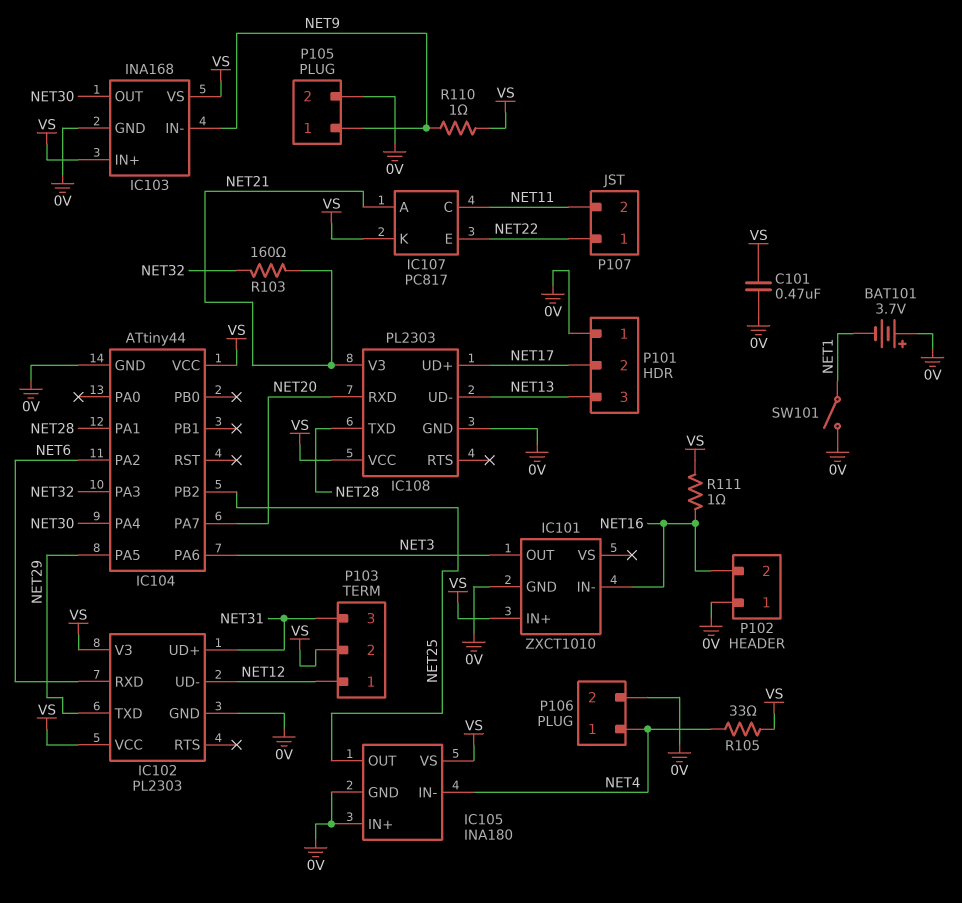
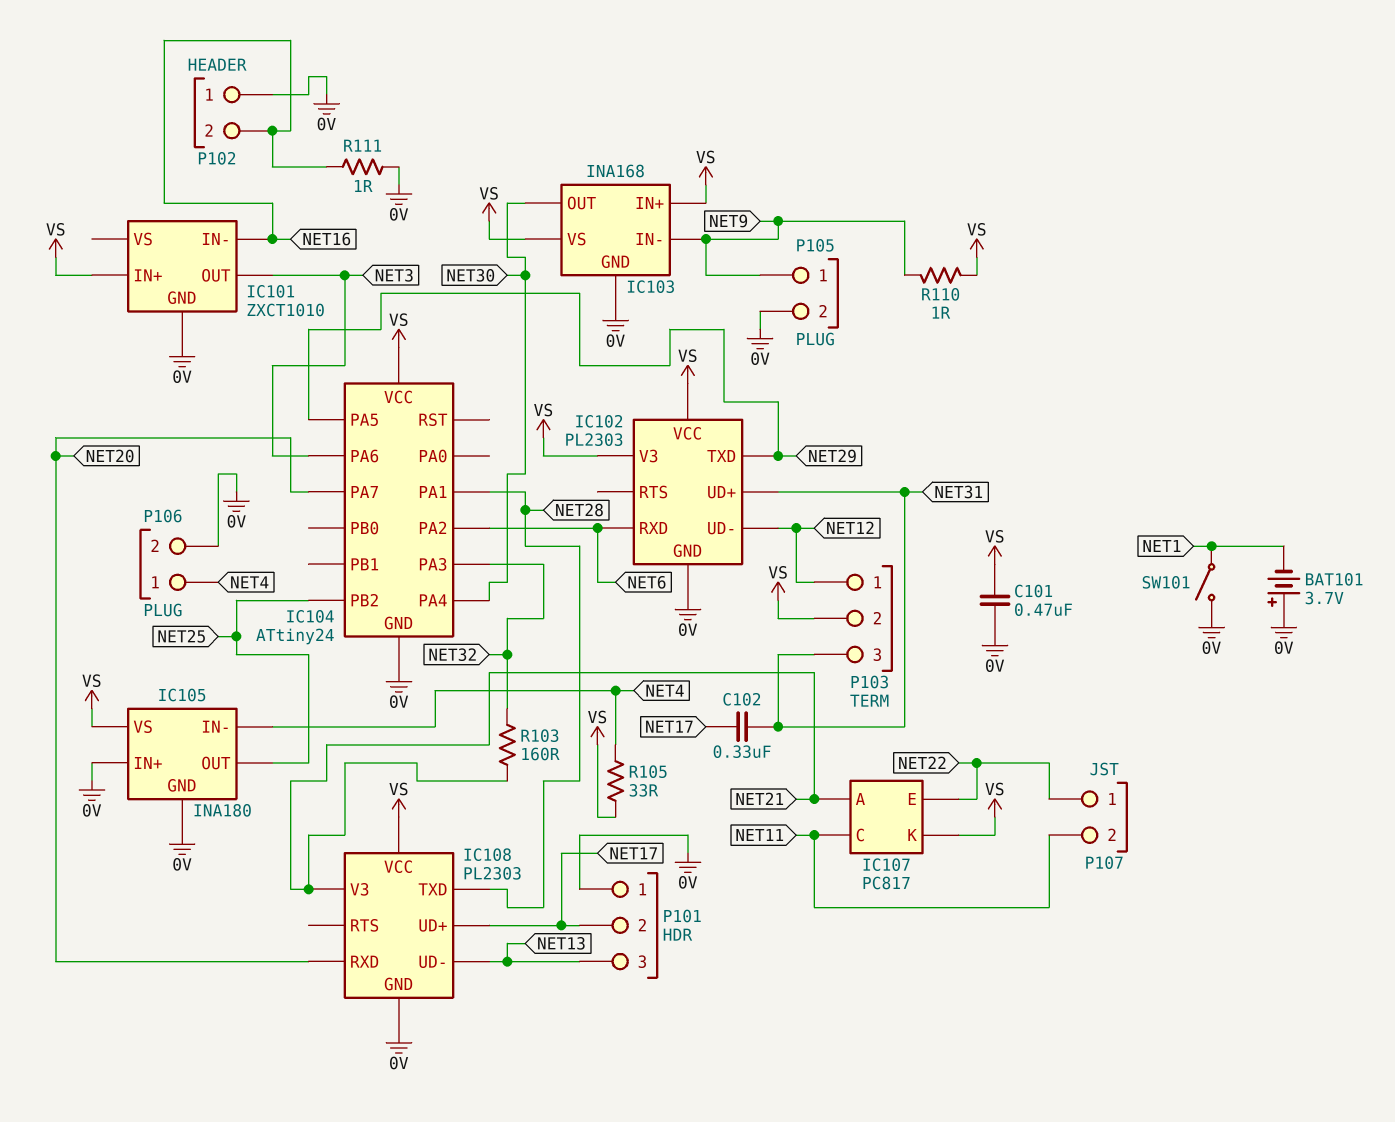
C102: none -> 330nF (NET17, NET31)
IC104: ATtiny44 -> ATtiny24
R111: 1 (NET16, VS) -> 1 (0V, NET16)

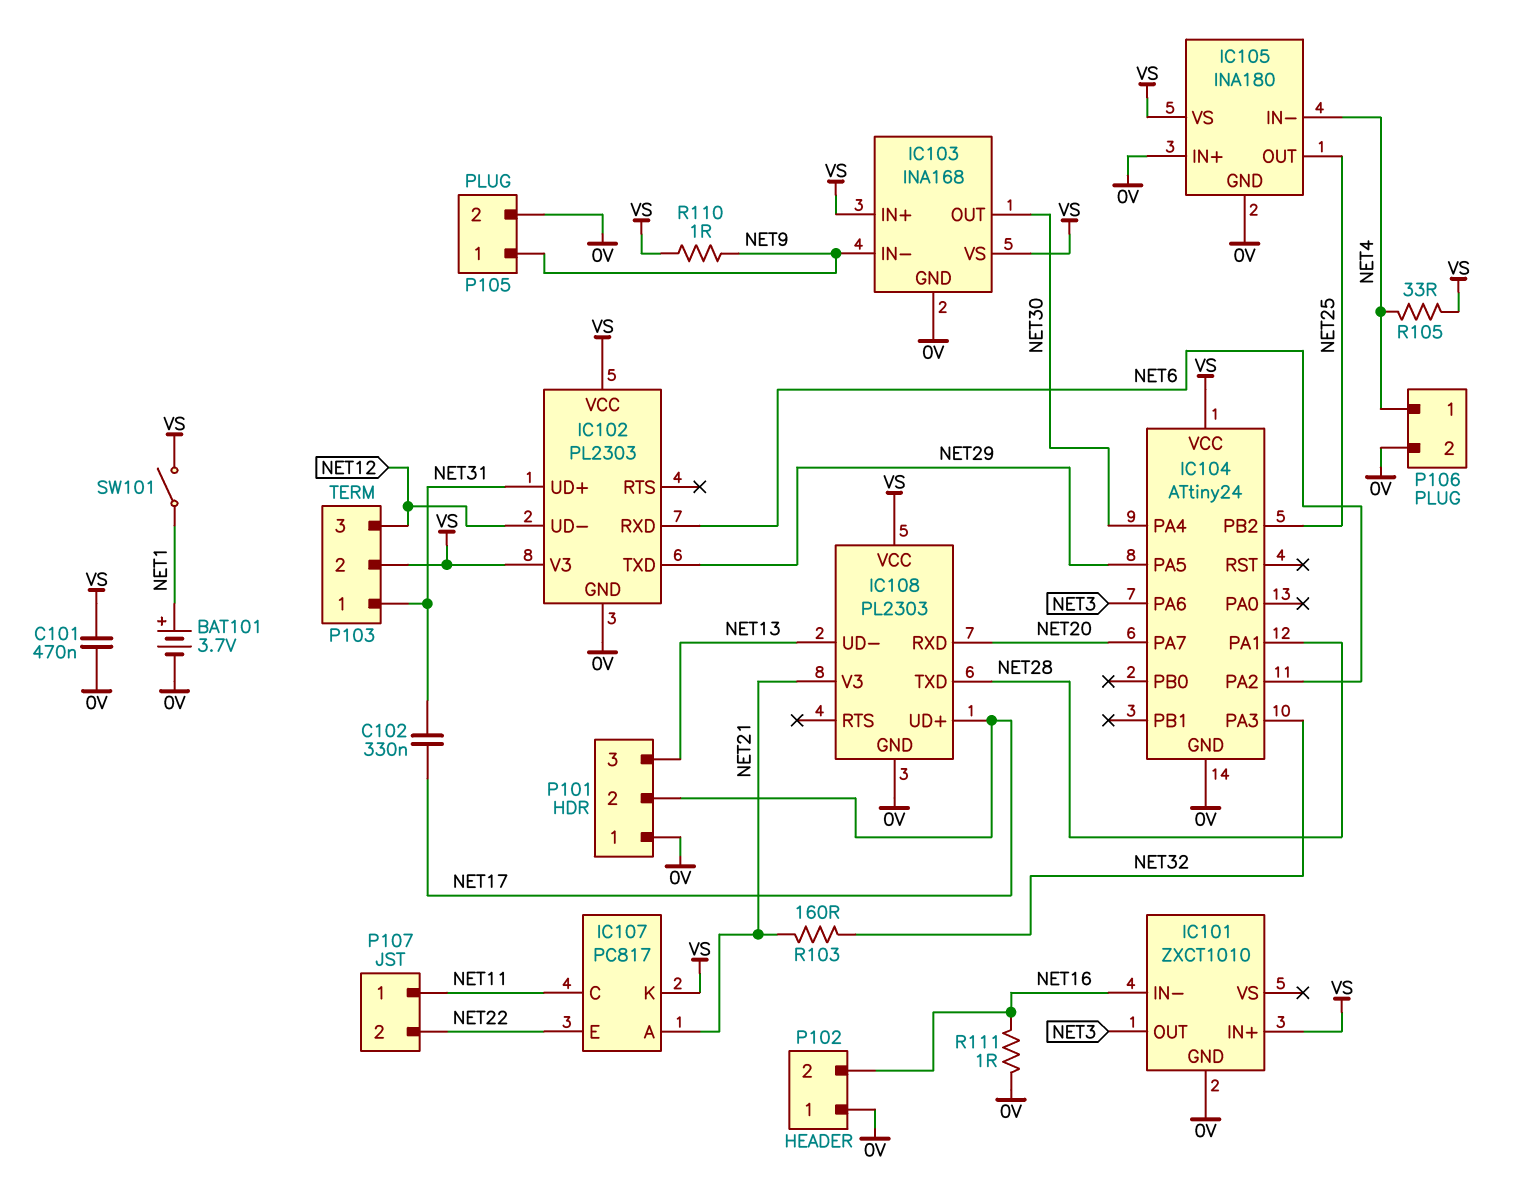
BAT101: 3.7V (plus 0V, minus NET1) -> 3.7V (plus NET1, minus 0V)
P103 pin 1: NET12 -> NET31
P103 pin 3: NET31 -> NET12
P107 pin 1: NET22 -> NET11
P107 pin 2: NET11 -> NET22
SW101: switch (0V, NET1) -> switch (NET1, VS)

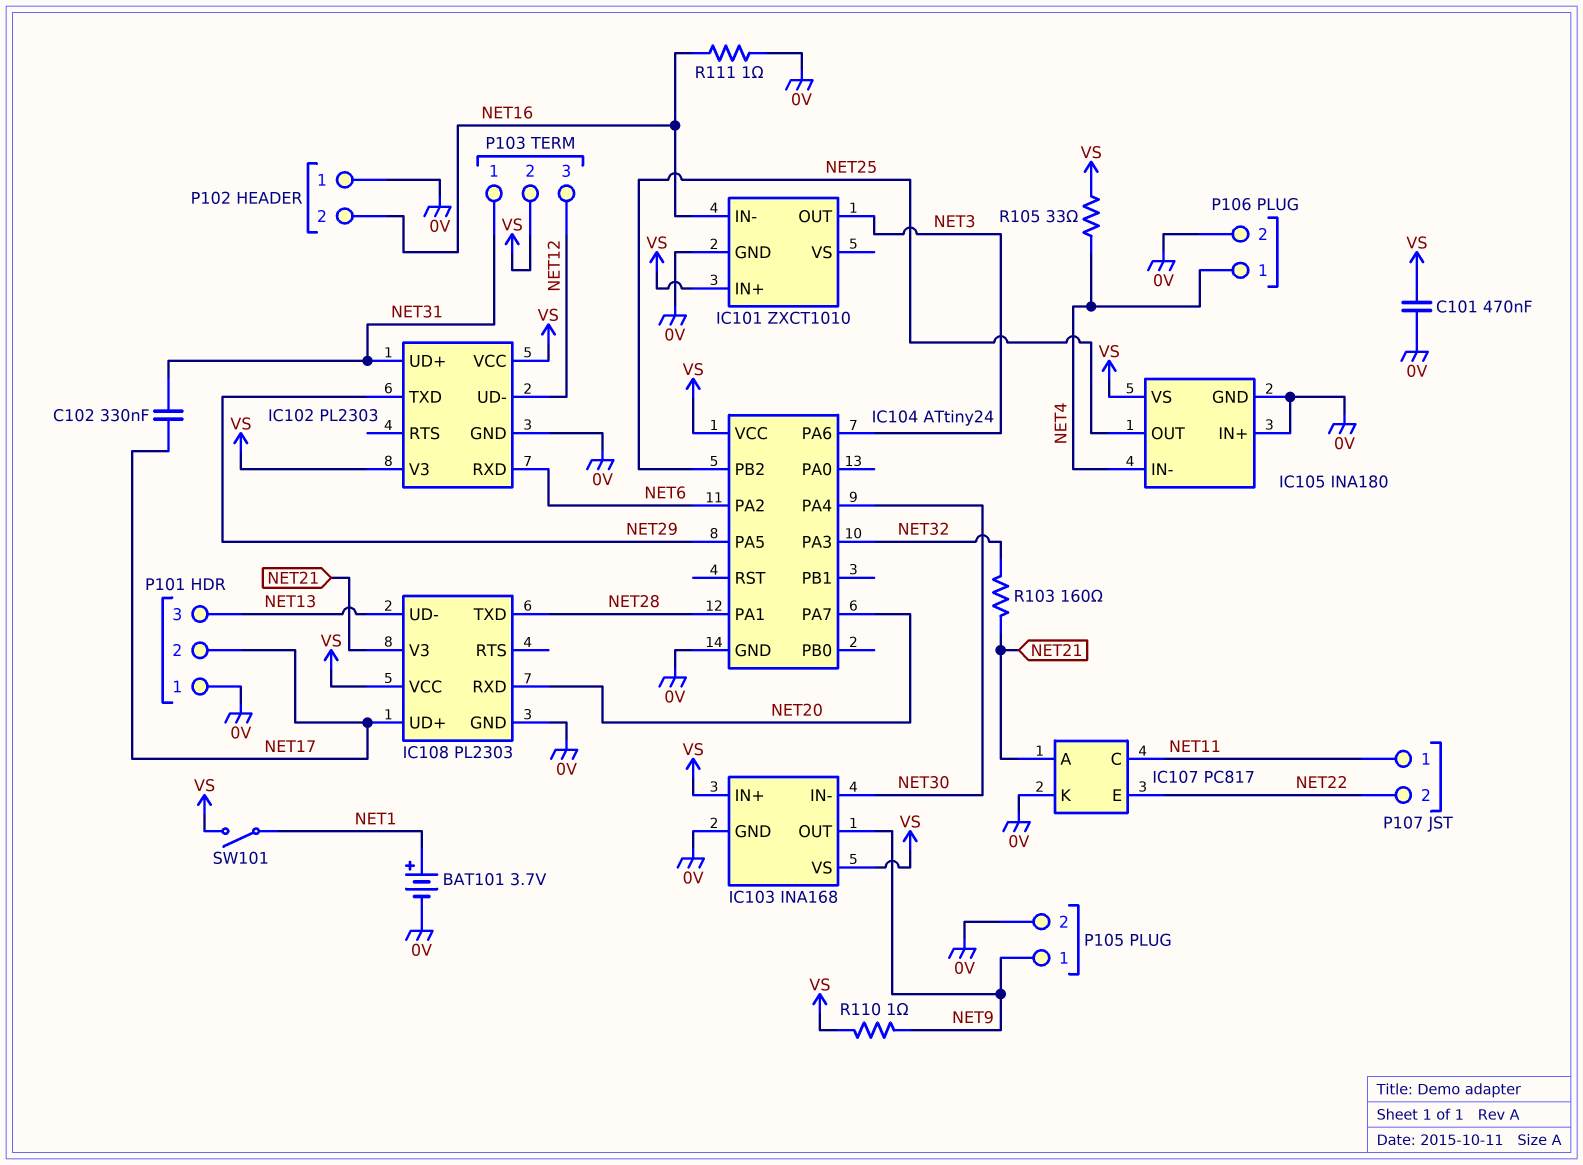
IC103 pin IN-: NET9 -> NET30
IC103 pin OUT: NET30 -> NET9
IC107 pin K: VS -> 0V

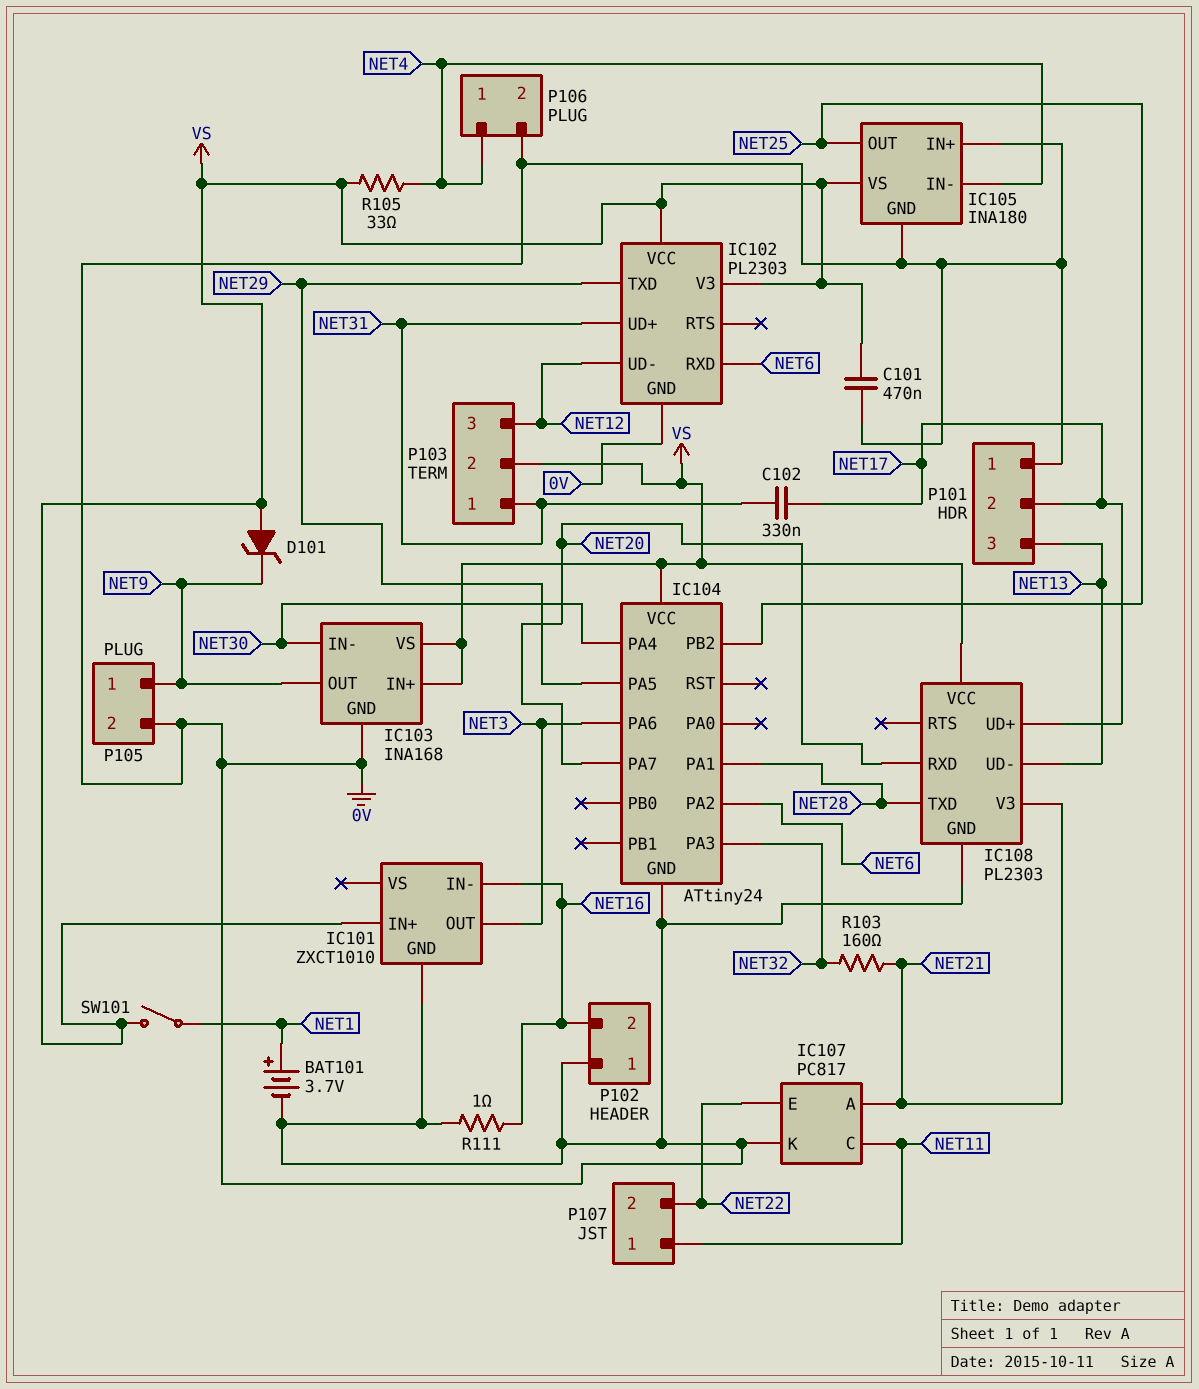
D101: none -> zener (A VS, K NET9)
R110: 1 (NET9, VS) -> none

